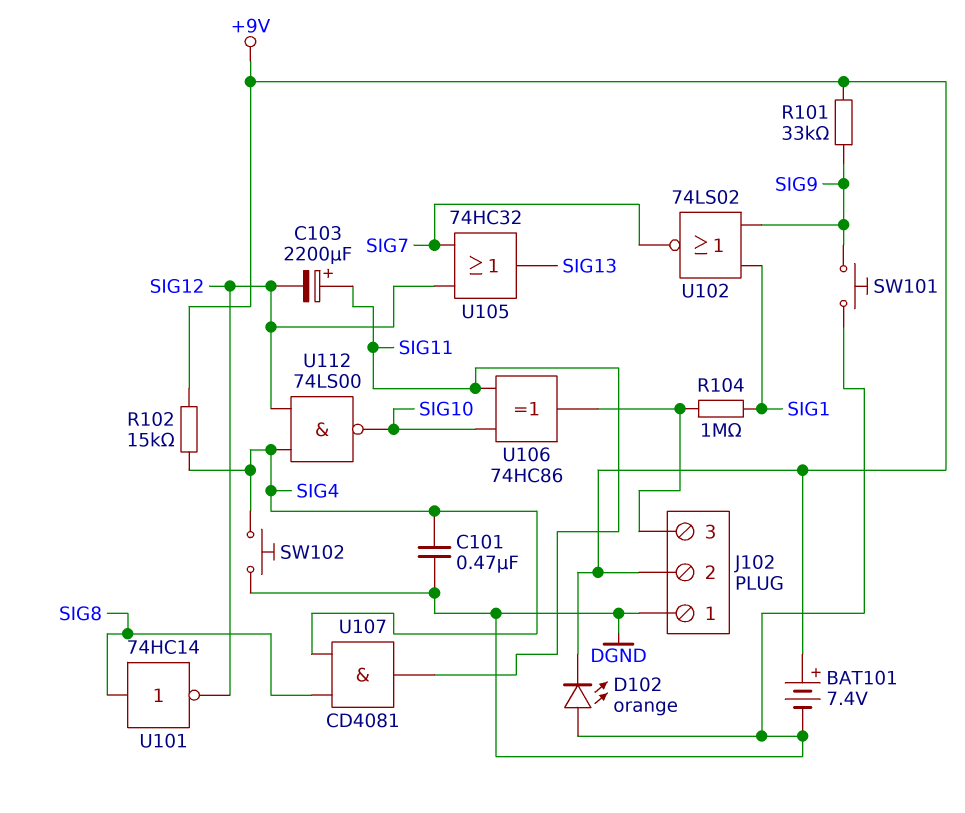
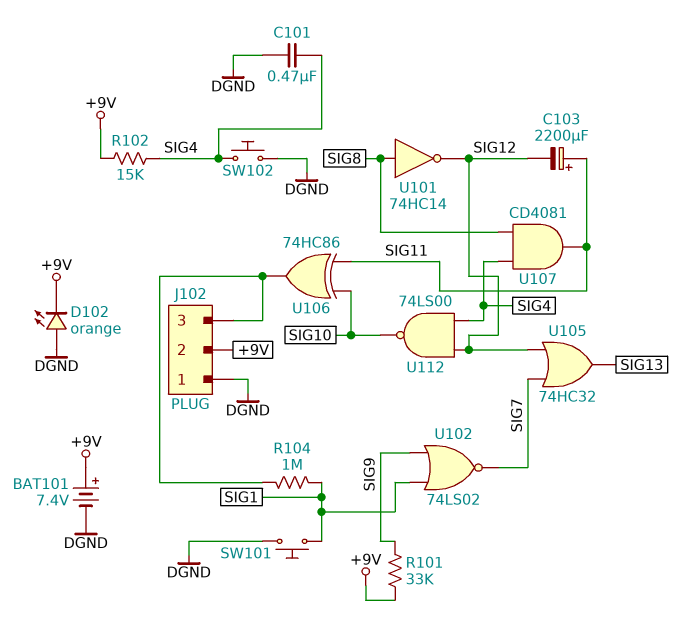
SW101: button (DGND, SIG9) -> button (DGND, SIG1)

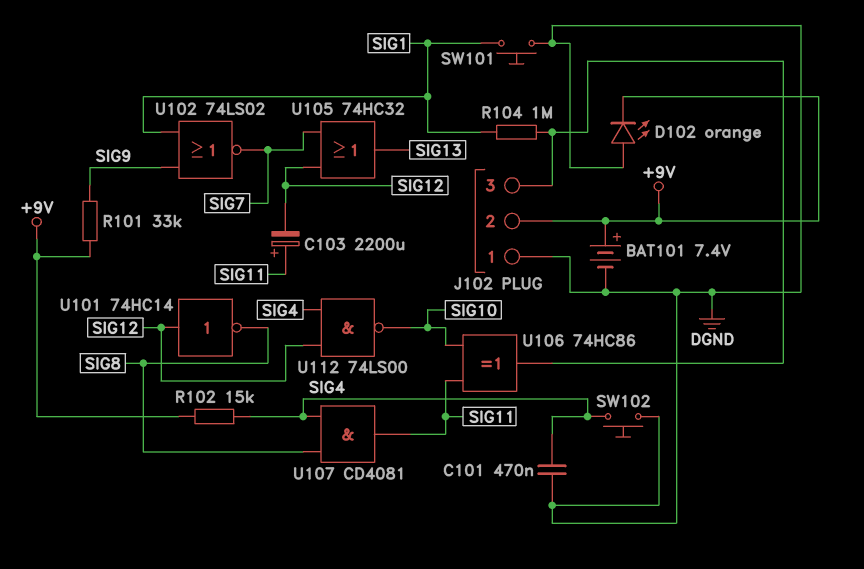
U101: NOT 74HC14 (in SIG8, out SIG12) -> NOT 74HC14 (in SIG12, out SIG8)

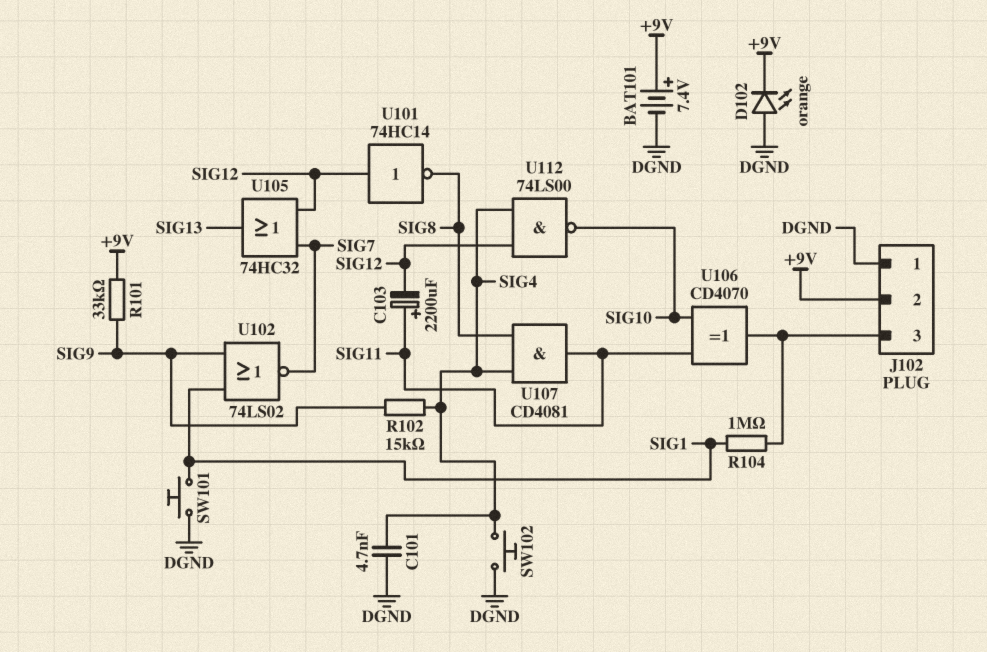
C101: 470nF (DGND, SIG4) -> 4.7nF (DGND, SIG4)
R102: 15k (+9V, SIG4) -> 15k (SIG4, SIG9)
U106: XOR 74HC86 (in SIG10, in SIG11, out J102/3) -> XOR CD4070 (in SIG10, in SIG11, out J102/3)

